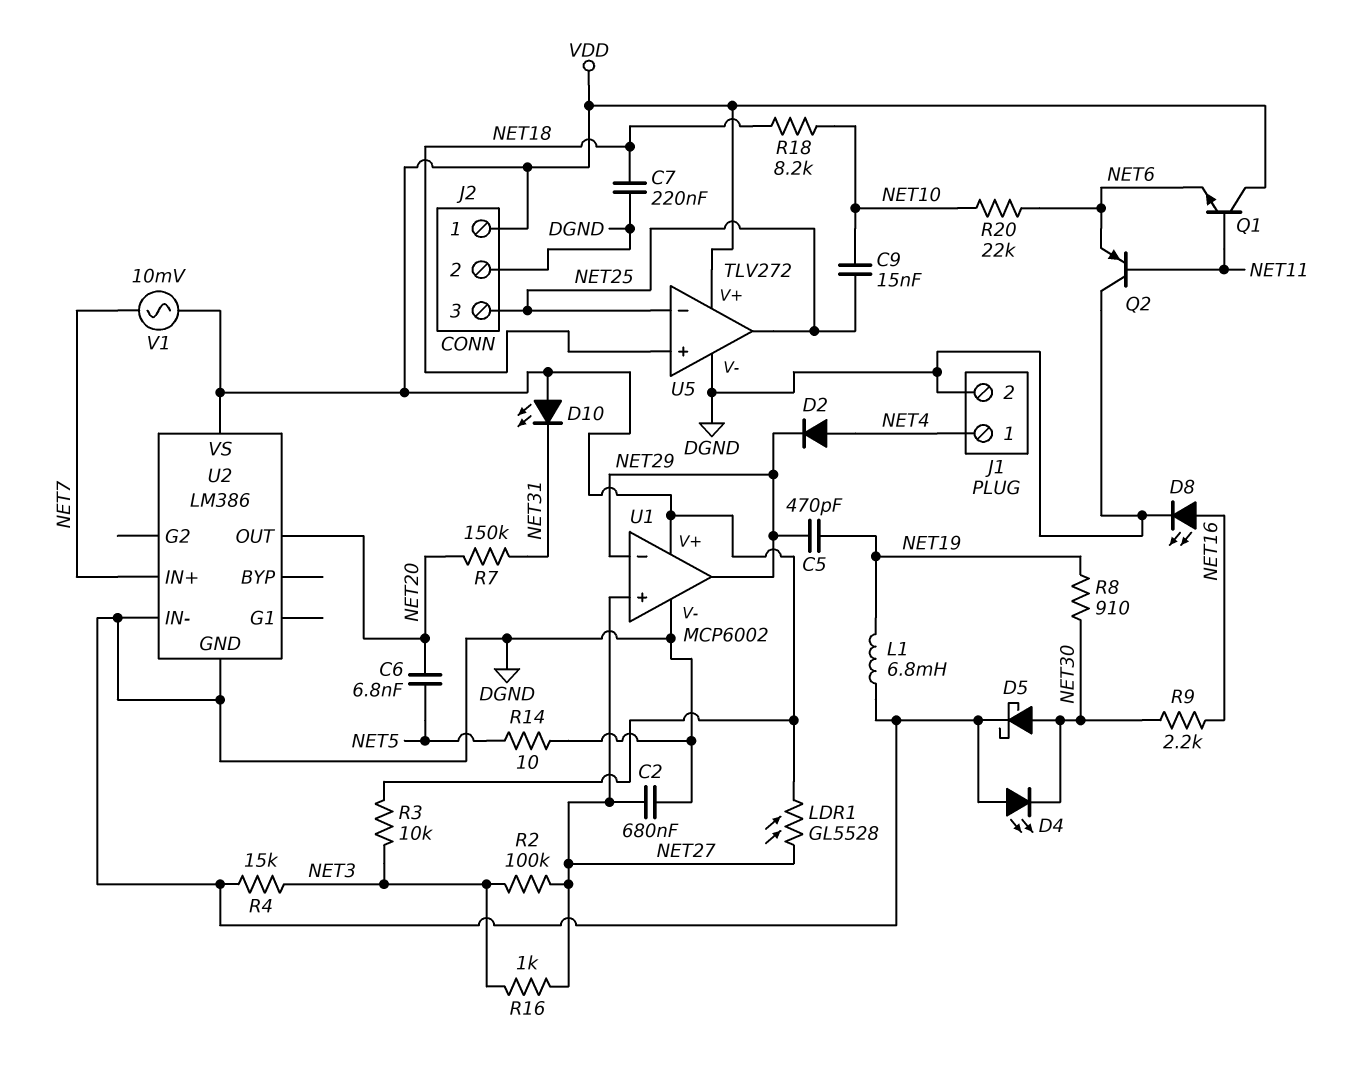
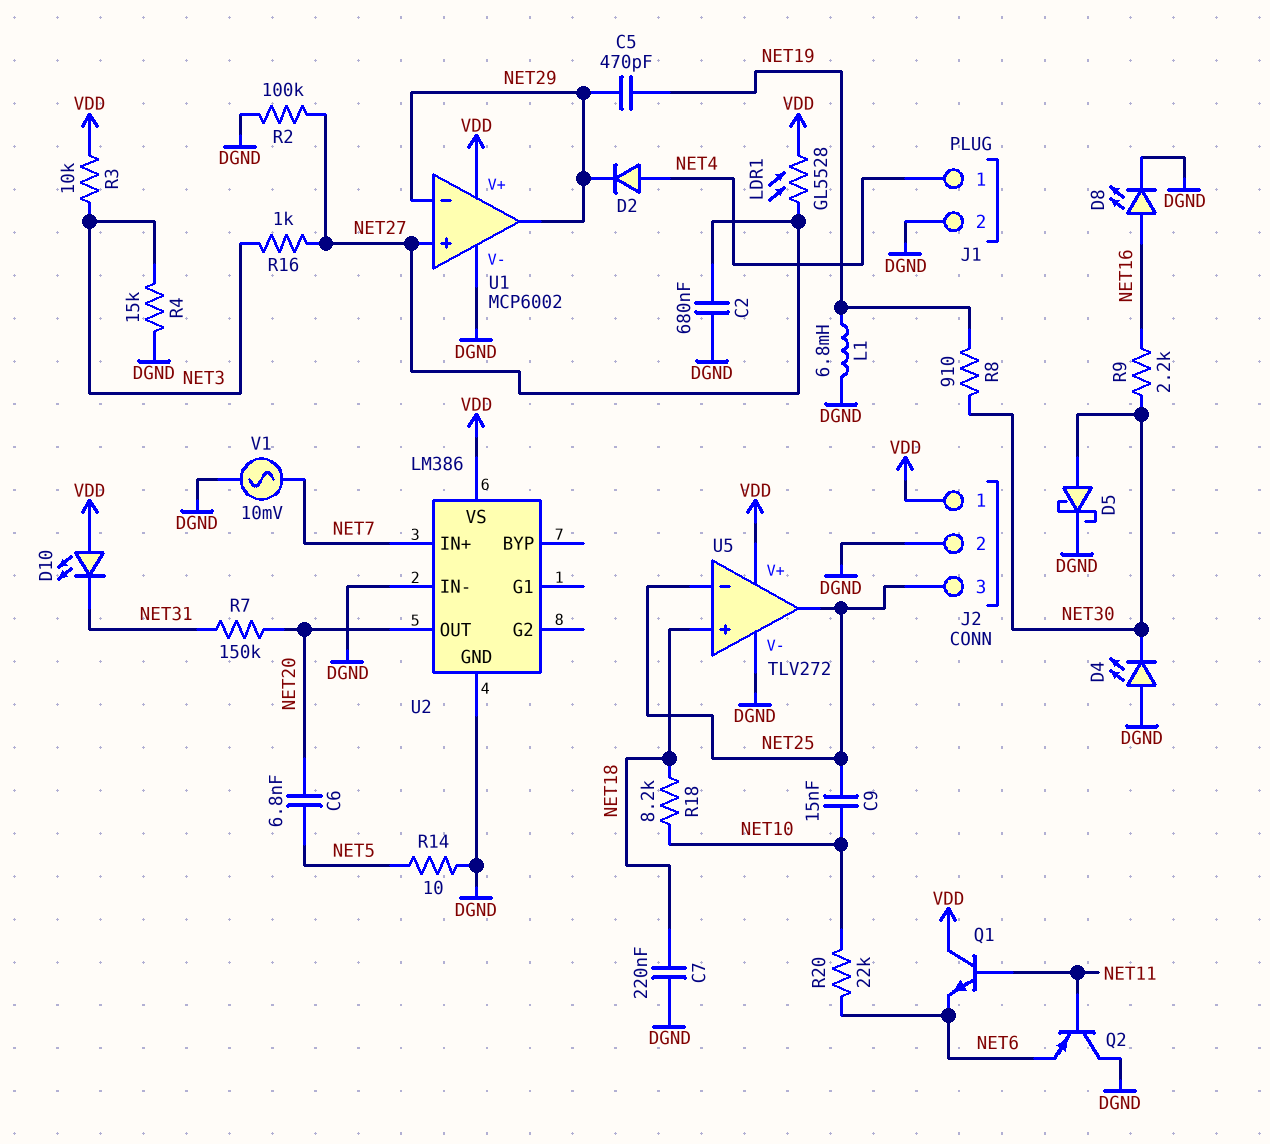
R2: 100k (NET3, NET27) -> 100k (DGND, NET27)
V1: AC 10mV (NET7, VDD) -> AC 10mV (DGND, NET7)

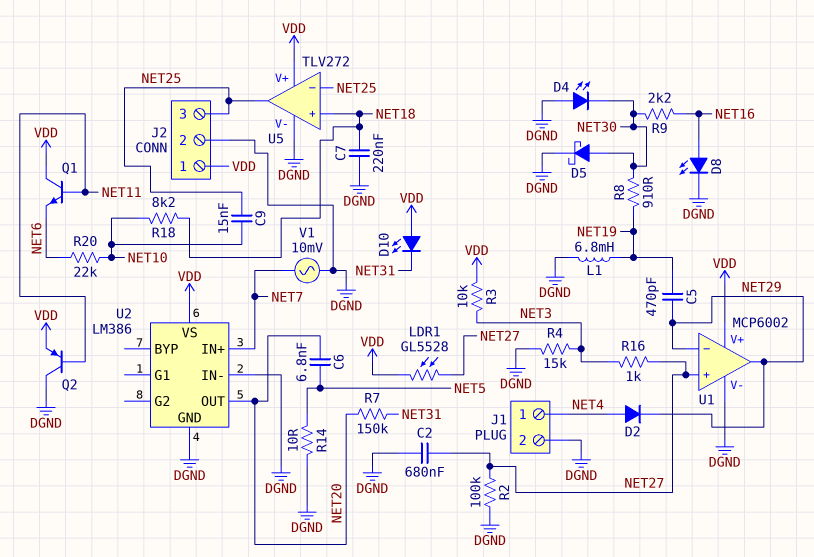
Q2: PNP (B NET11, C DGND, E NET6) -> PNP (B NET11, C DGND, E VDD)

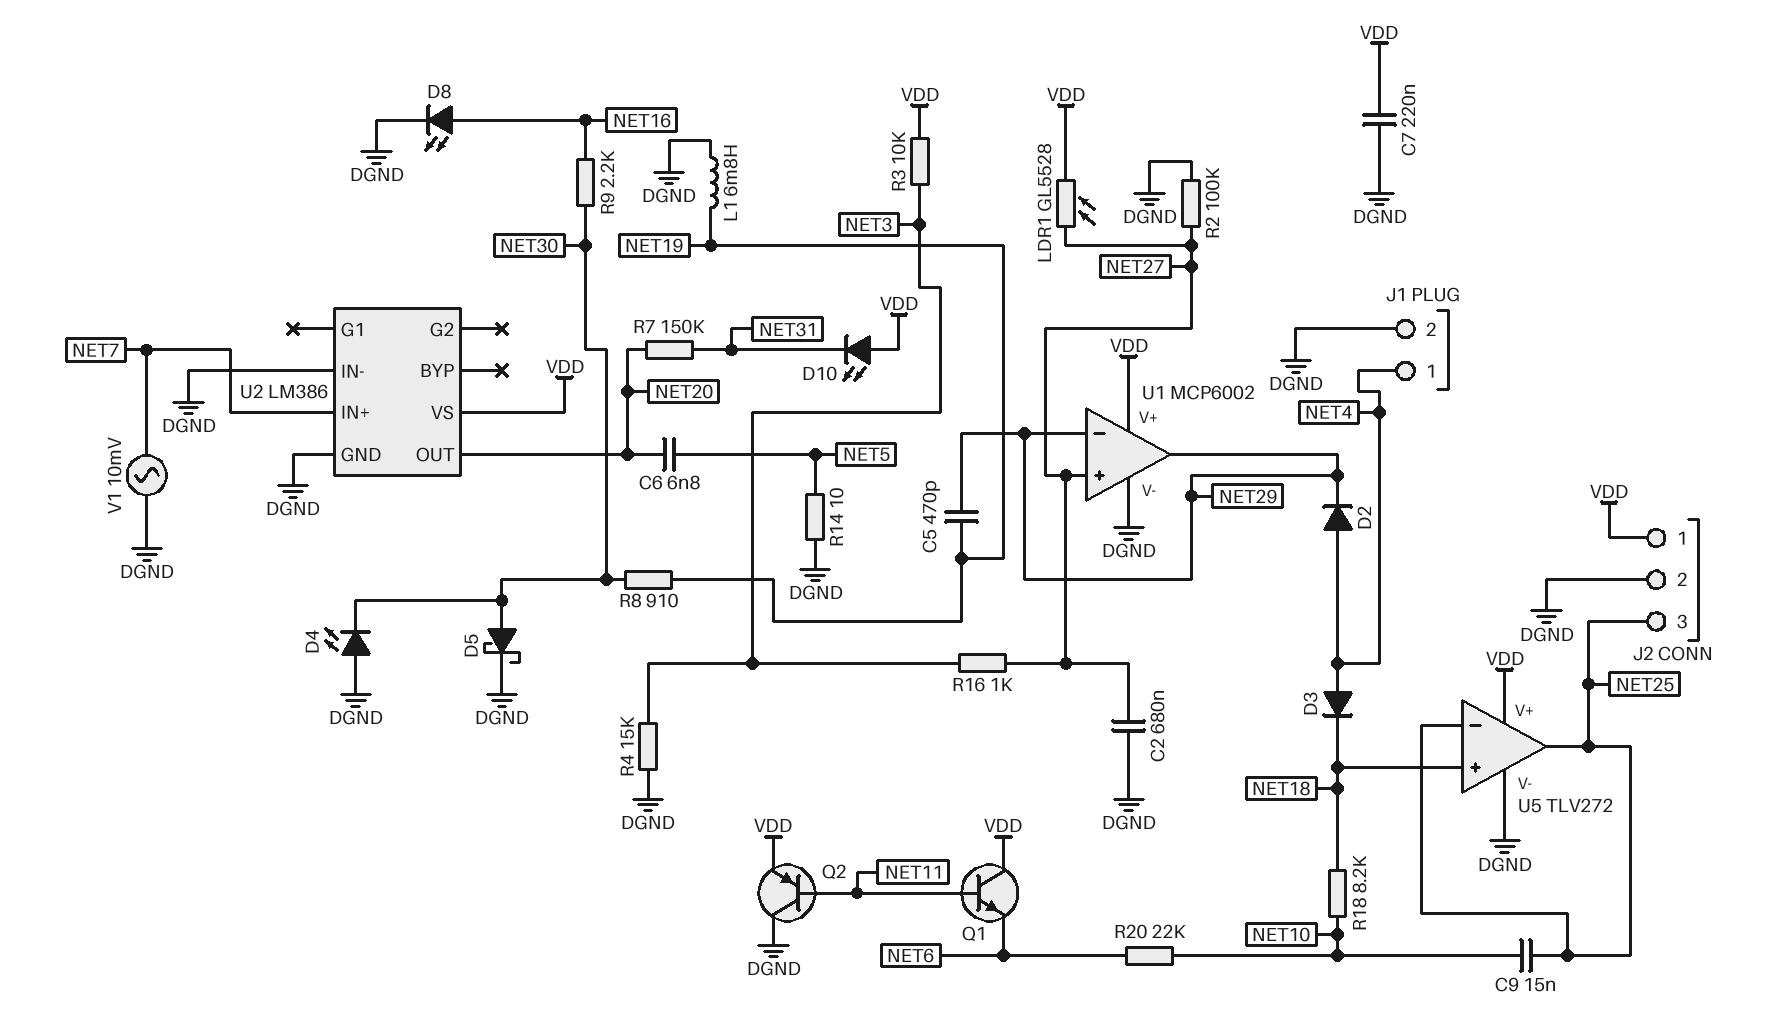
C7: 220nF (DGND, NET18) -> 220nF (DGND, VDD)
D3: none -> diode (A NET4, K NET18)

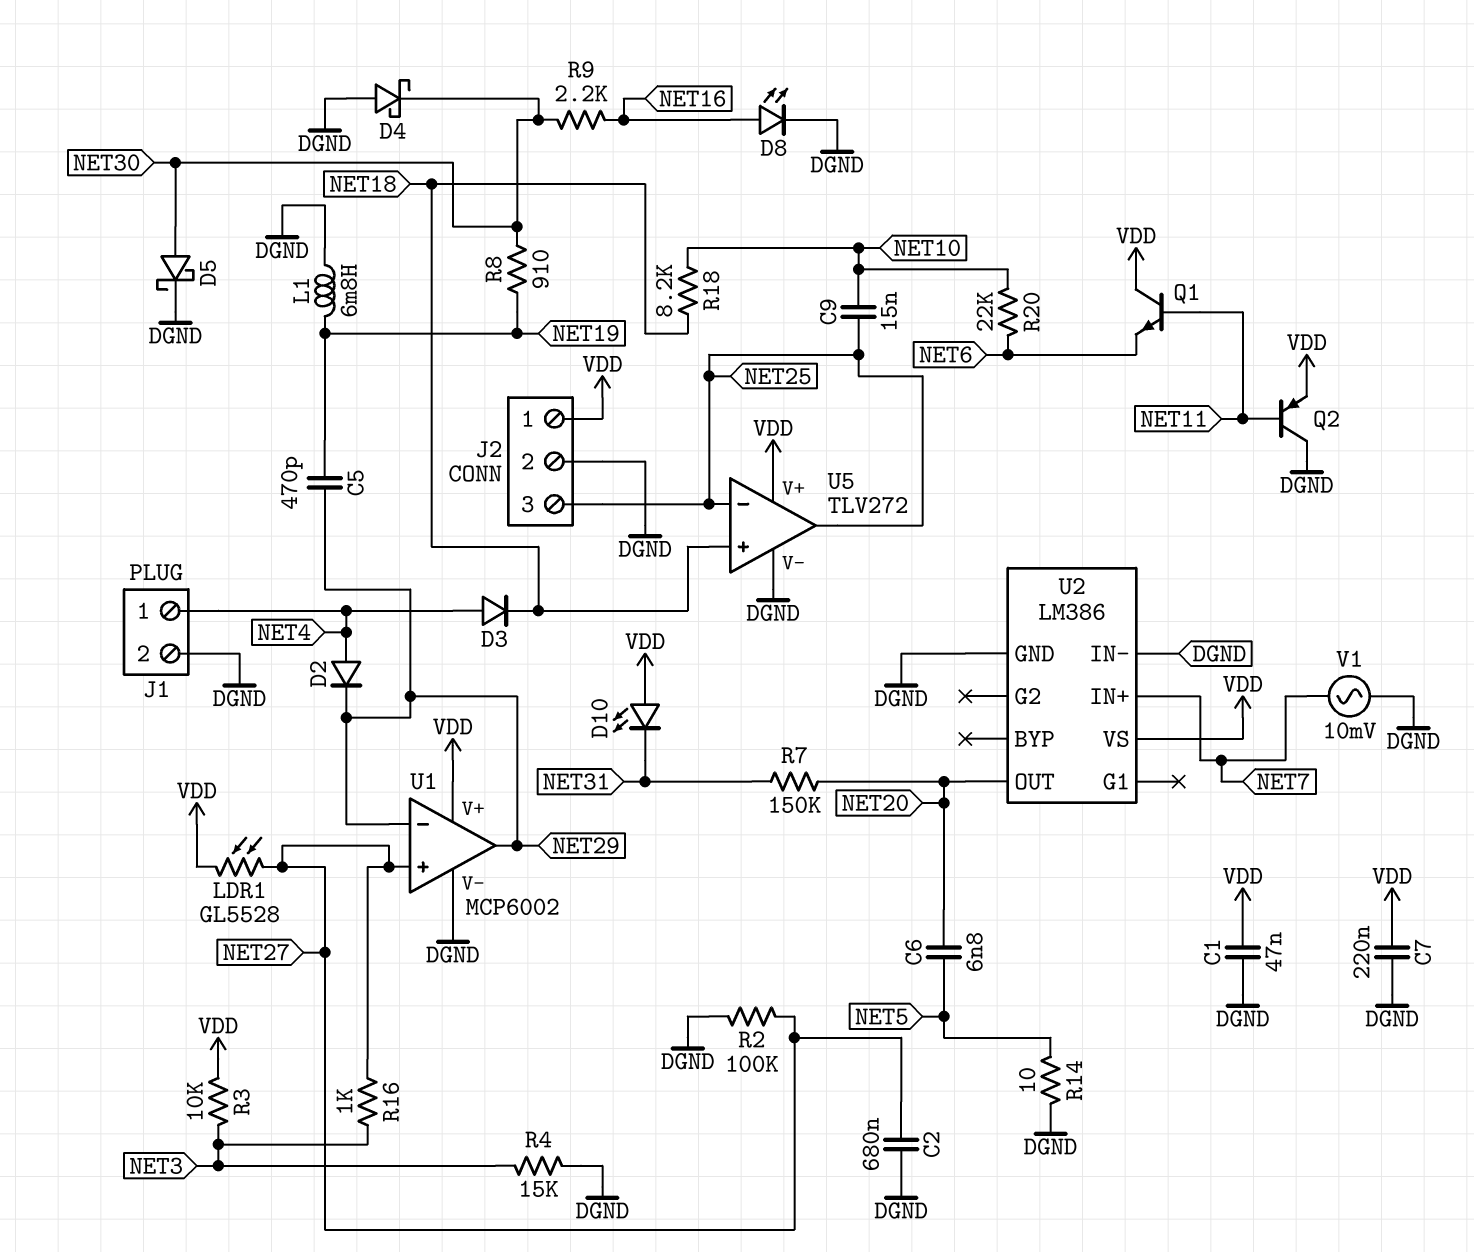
C1: none -> 47nF (DGND, VDD)
D4: LED (A DGND, K NET30) -> schottky (A DGND, K NET30)

